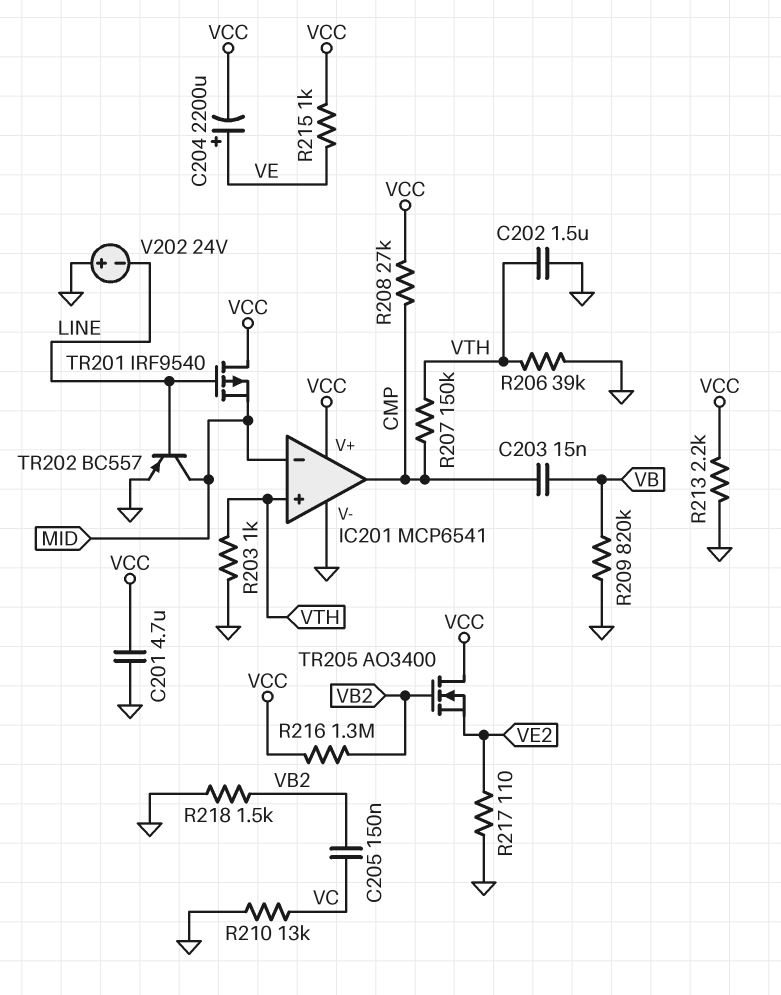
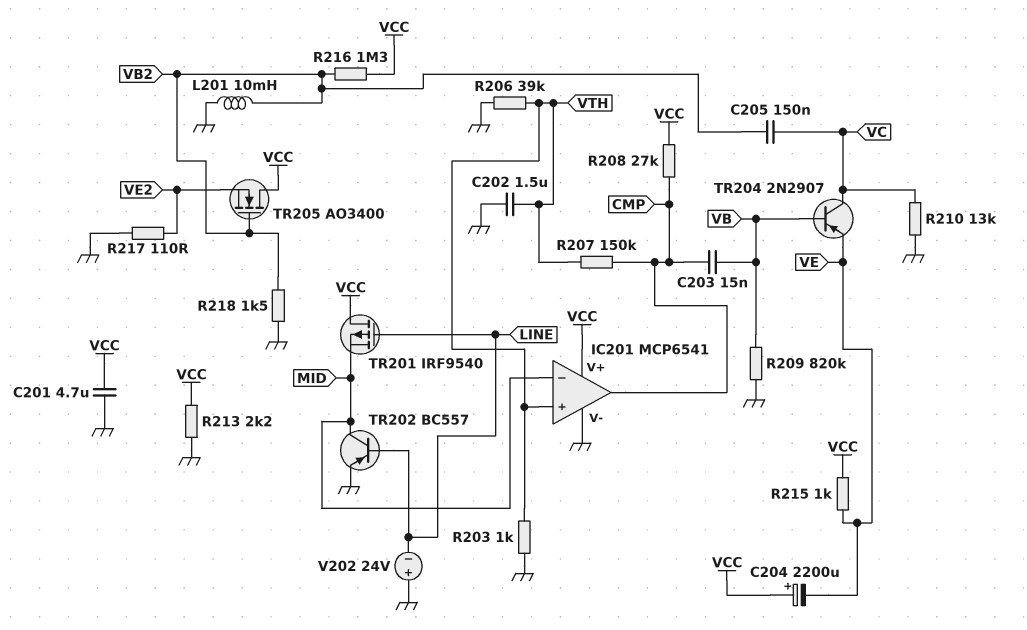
C204: 2200uF (plus VE, minus VCC) -> 2200uF (plus VCC, minus VE)
L201: none -> 10mH (GND, VB2)
TR204: none -> PNP 2N2907 (B VB, C VC, E VE)

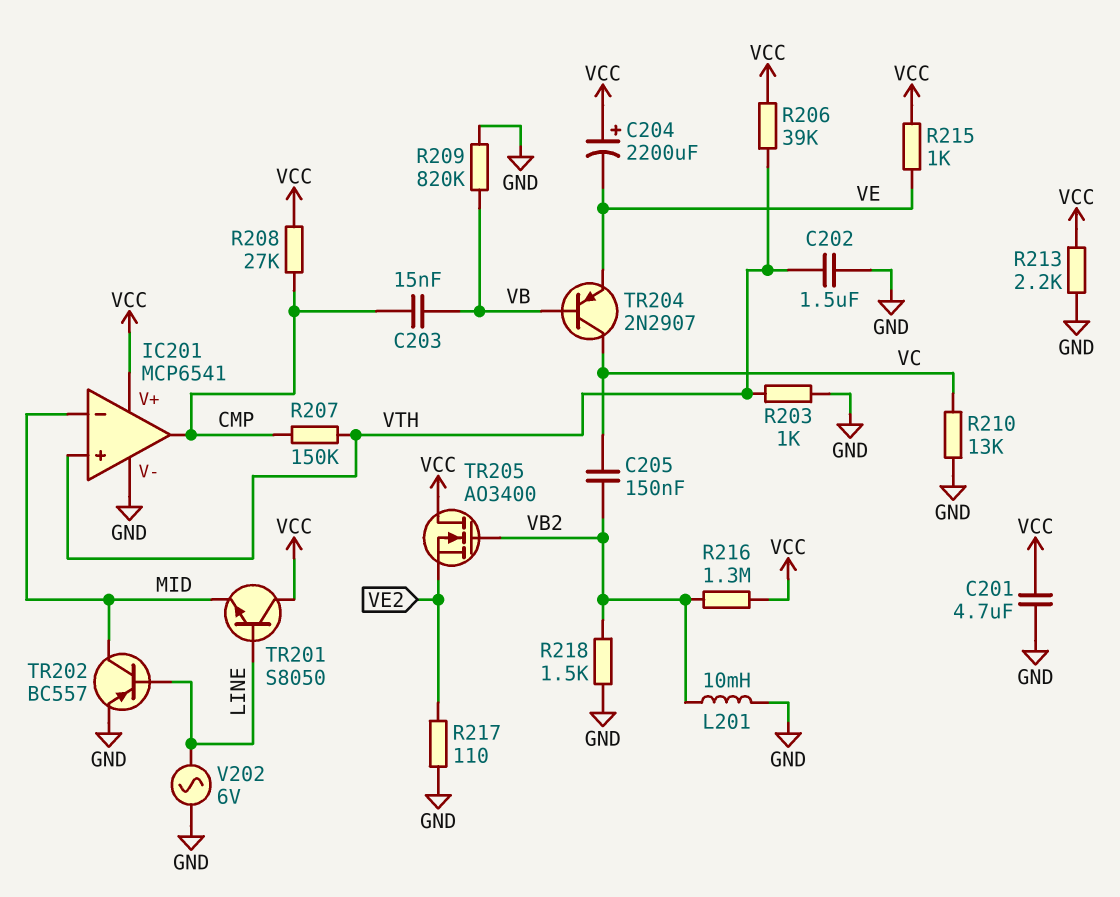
R206: 39k (GND, VTH) -> 39k (VCC, VTH)
TR201: PMOS IRF9540 (G LINE, D VCC, S MID) -> NPN S8050 (B LINE, C VCC, E MID)
V202: 24V (plus GND, minus LINE) -> AC 6V (GND, LINE)

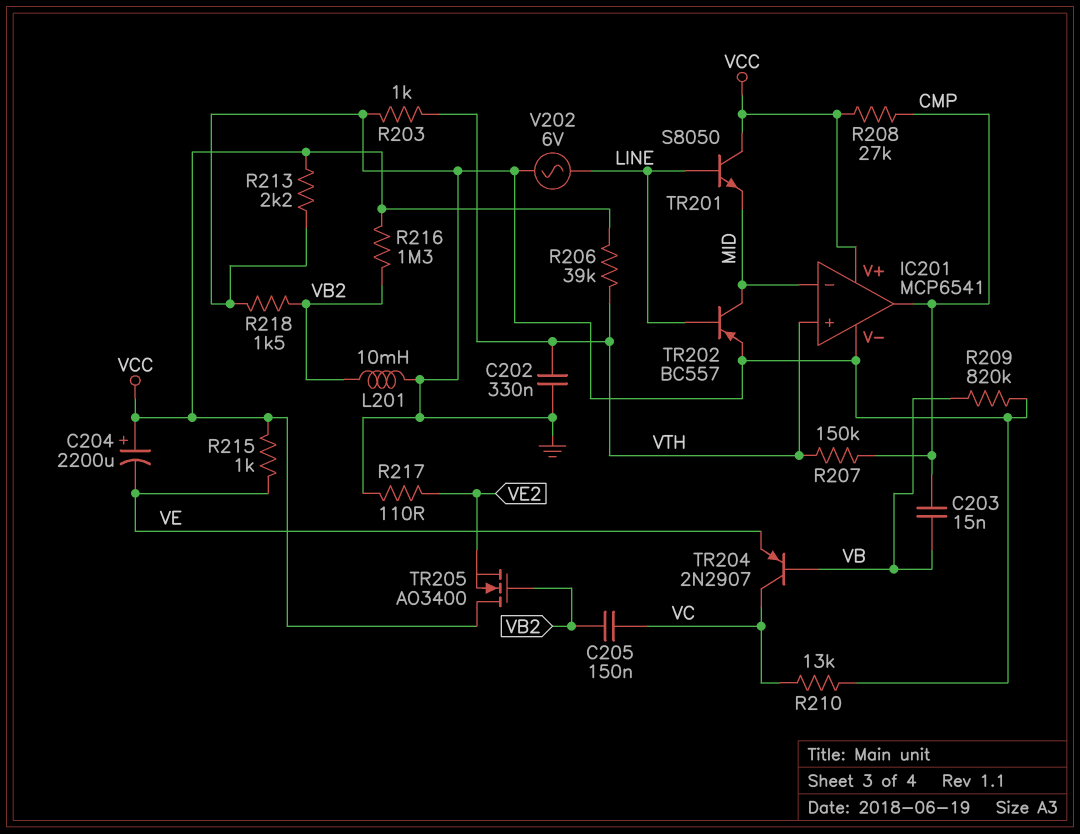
C201: 4.7uF (GND, VCC) -> none
C202: 1.5uF (GND, VTH) -> 330nF (GND, VTH)

